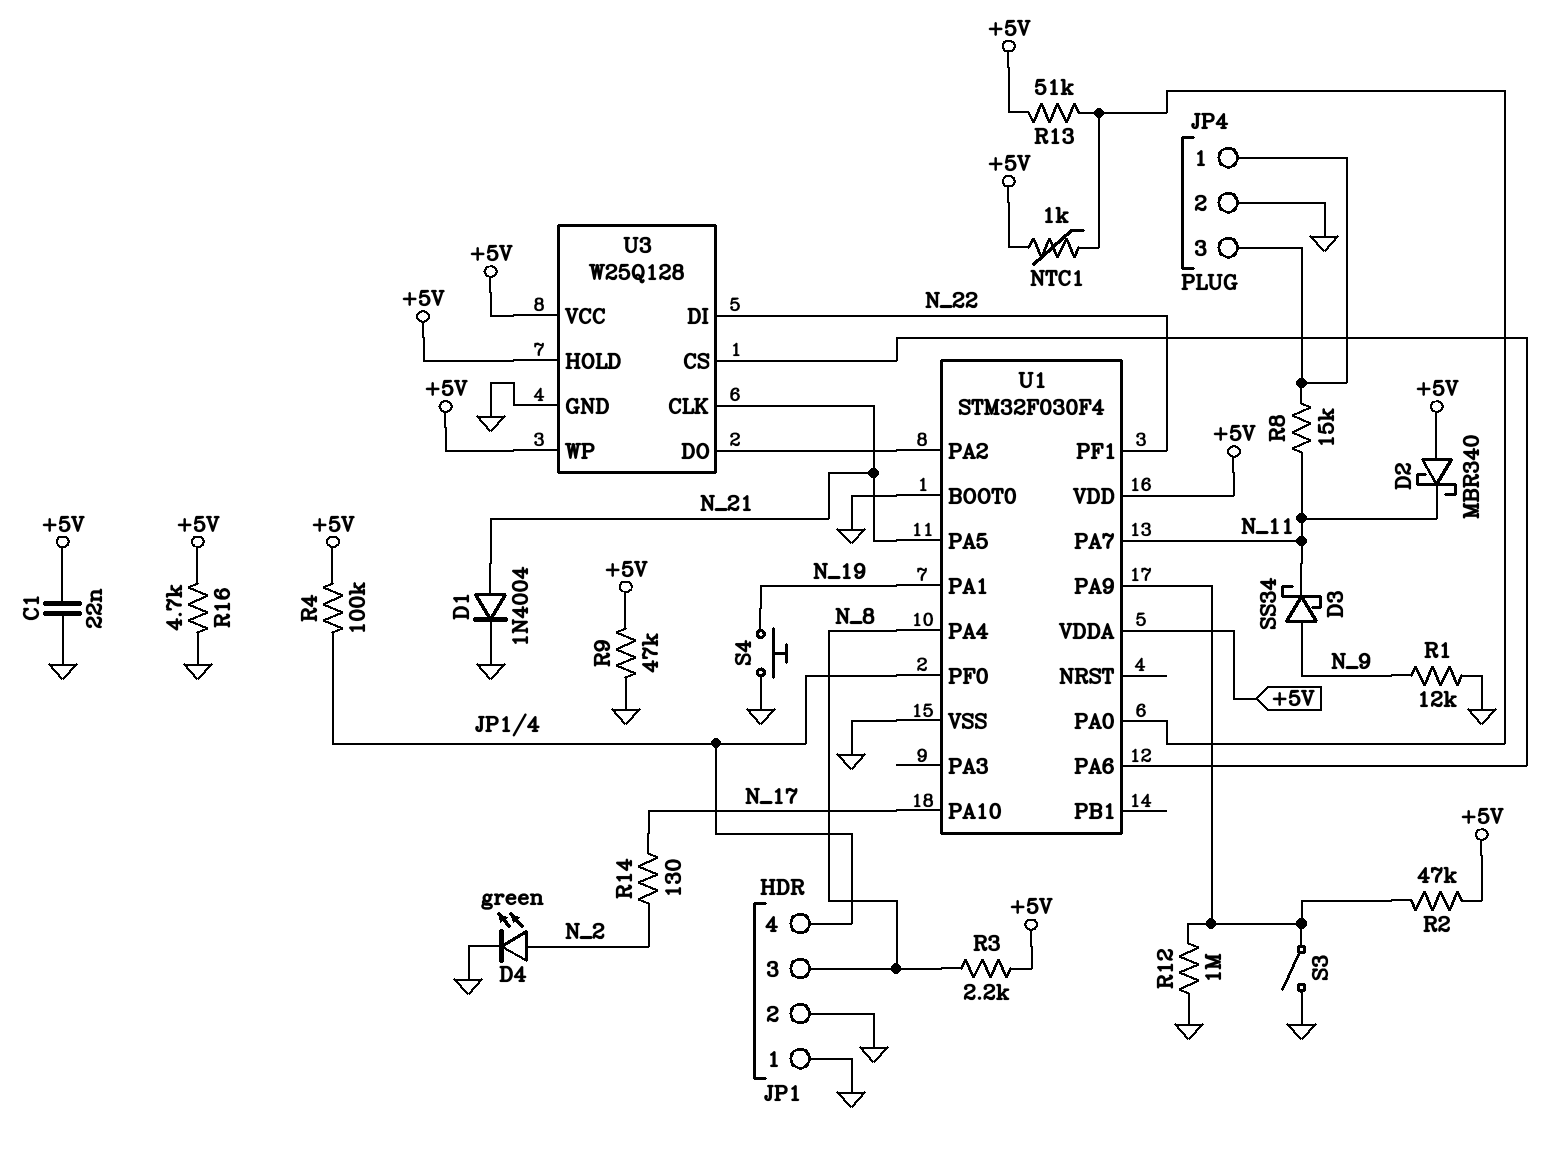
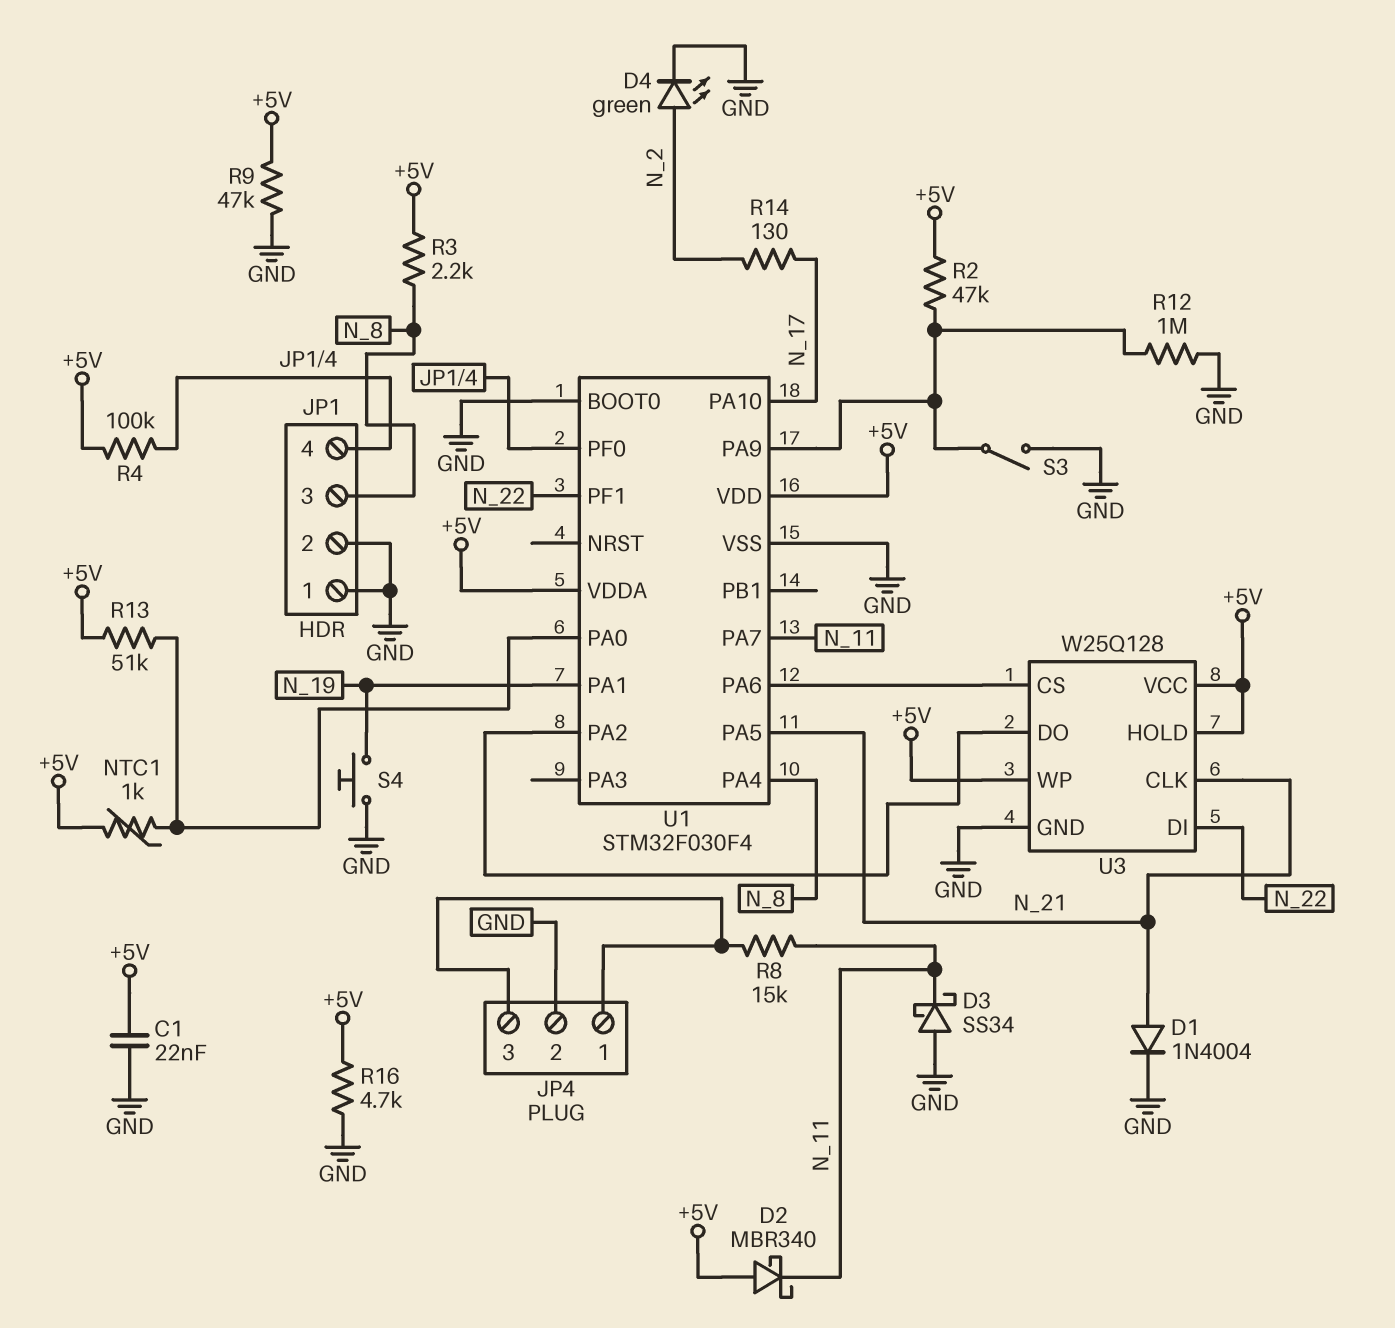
D3: schottky SS34 (A N_9, K N_11) -> schottky SS34 (A GND, K N_11)
R1: 12k (GND, N_9) -> none

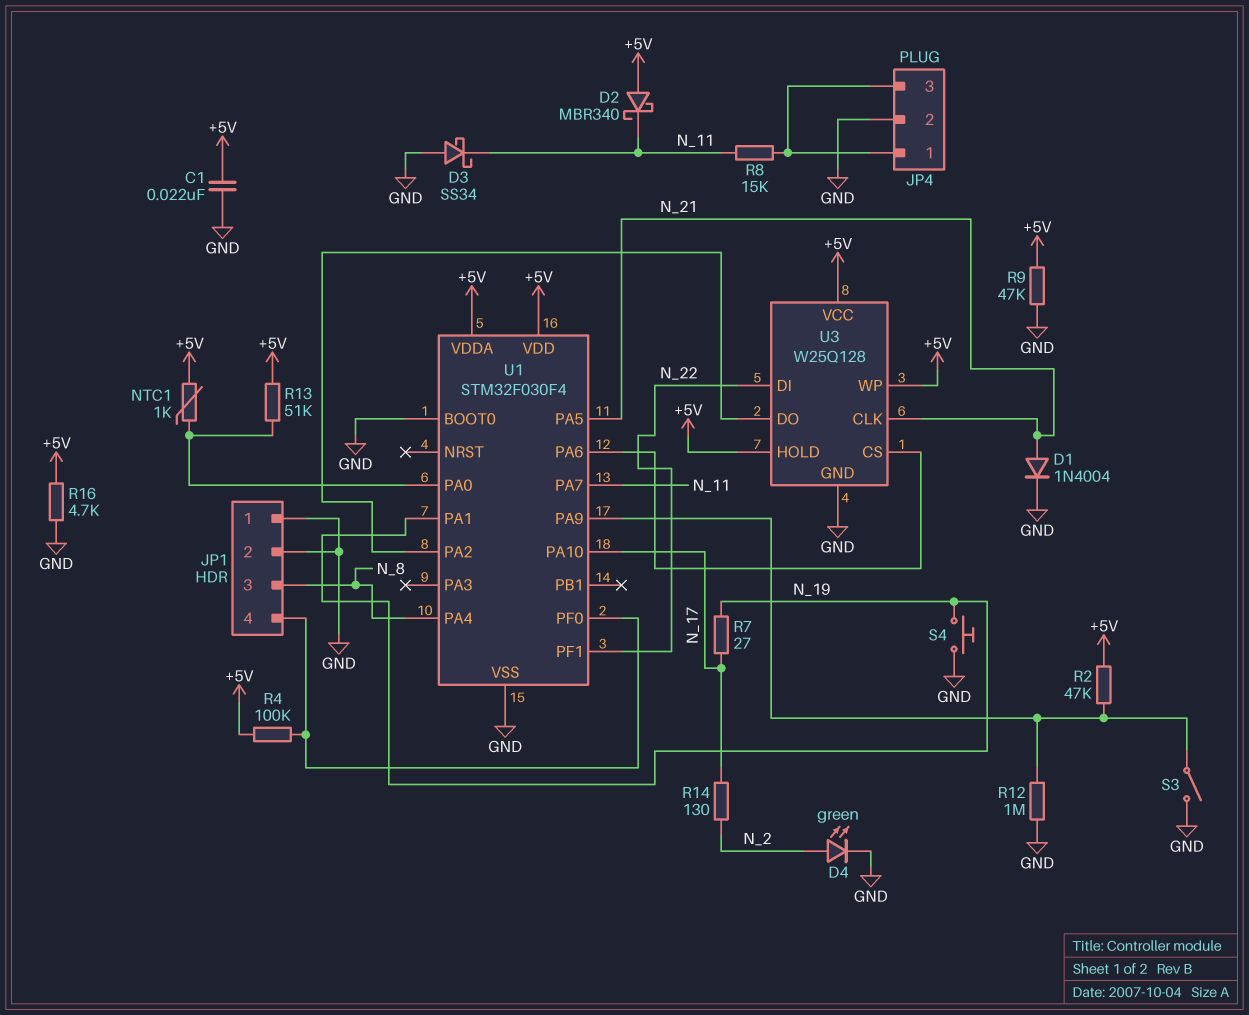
R3: 2.2k (+5V, N_8) -> none
R7: none -> 27 (N_17, N_19)

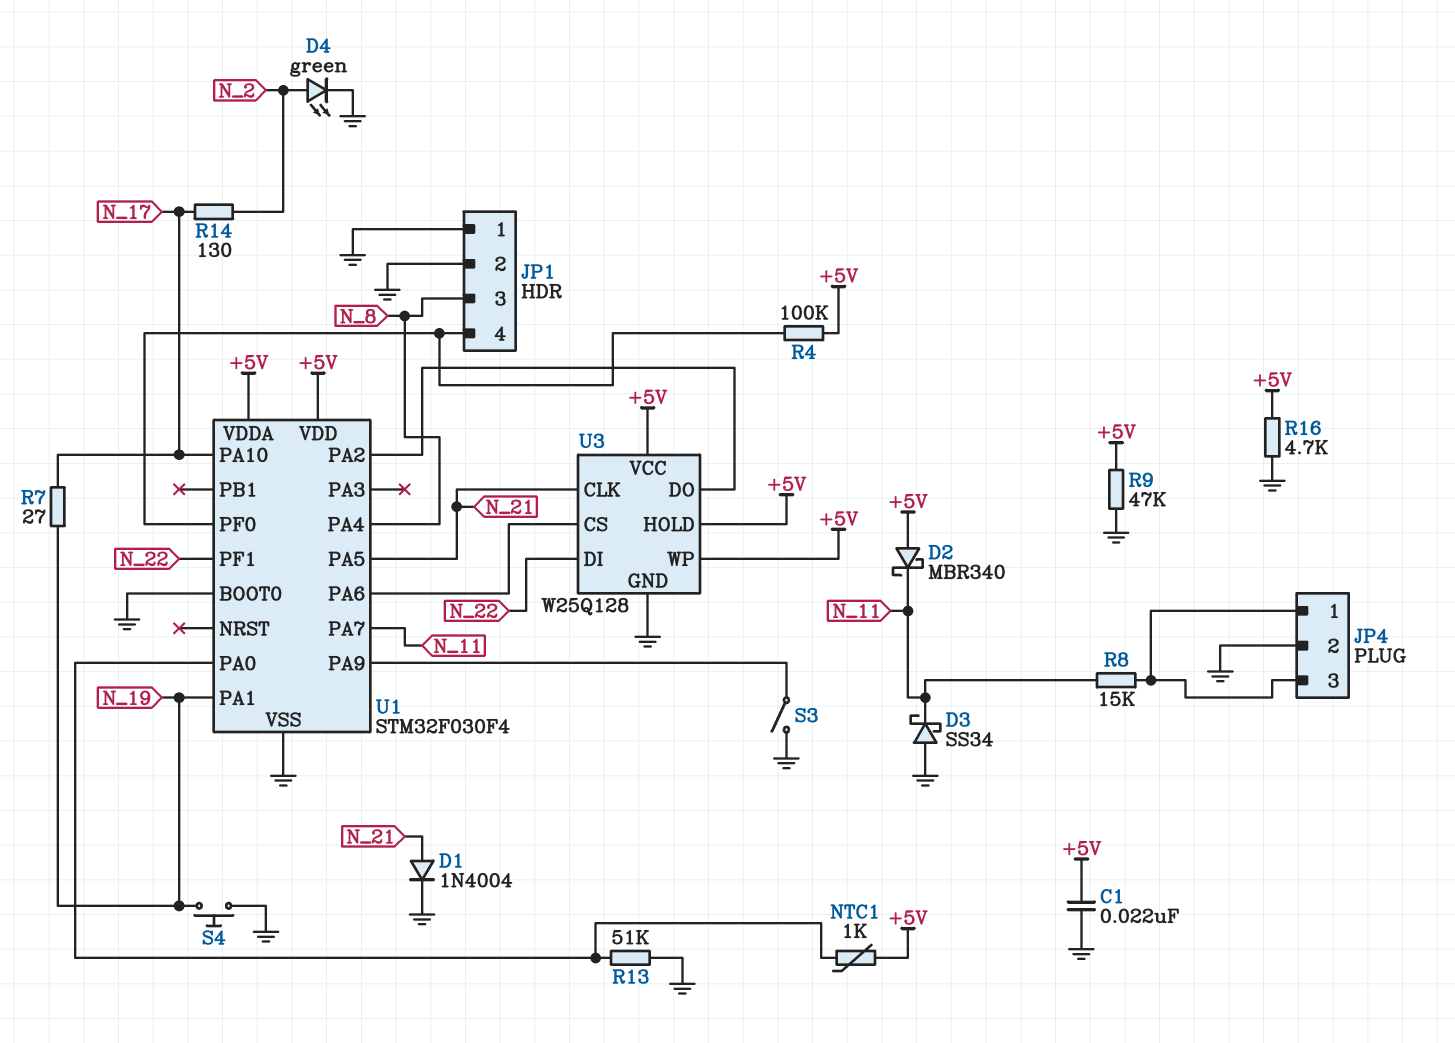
R2: 47k (+5V, U1/PA9) -> none
R12: 1M (GND, U1/PA9) -> none
R13: 51k (+5V, U1/PA0) -> 51k (GND, U1/PA0)

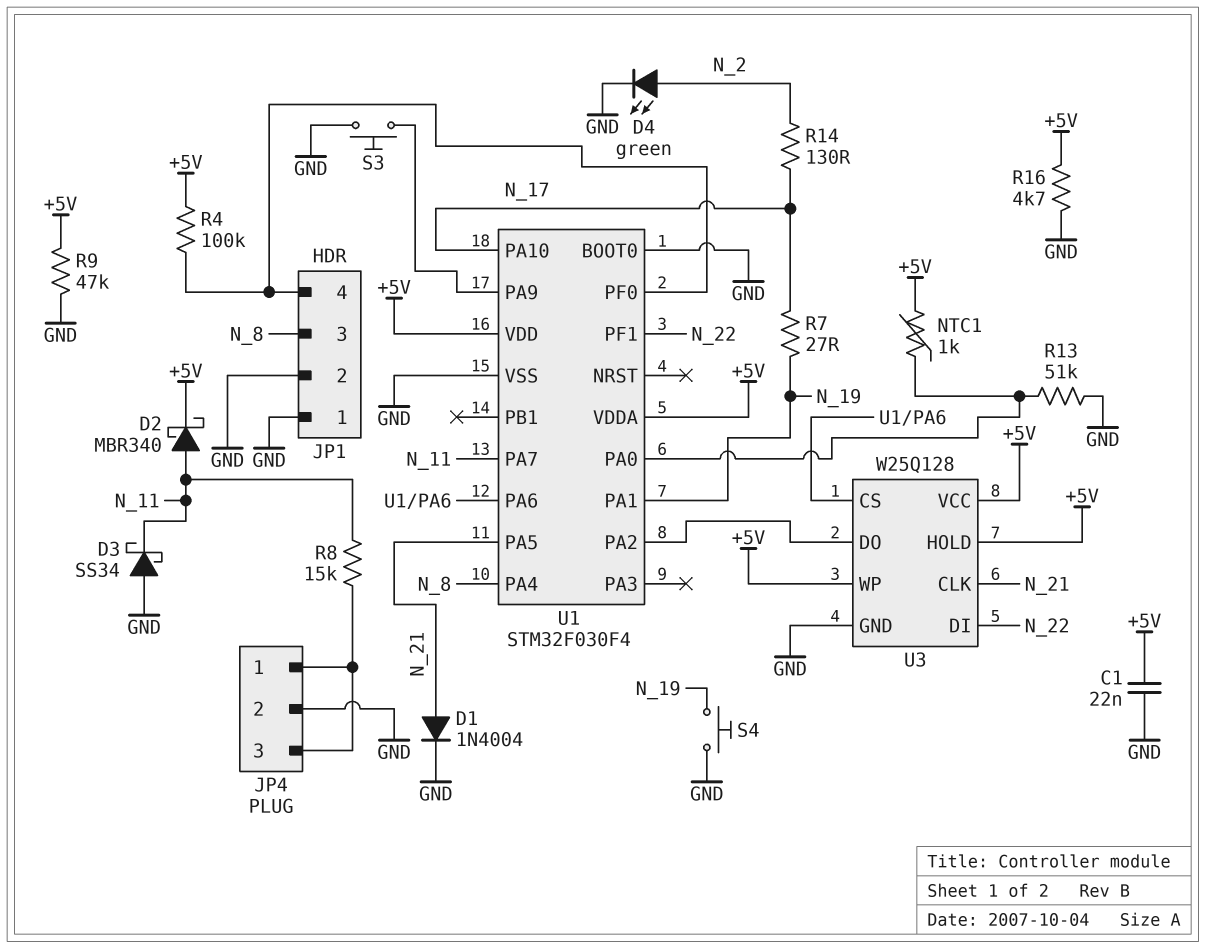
D2: schottky MBR340 (A +5V, K N_11) -> schottky MBR340 (A N_11, K +5V)
S3: switch (GND, U1/PA9) -> button (GND, U1/PA9)

